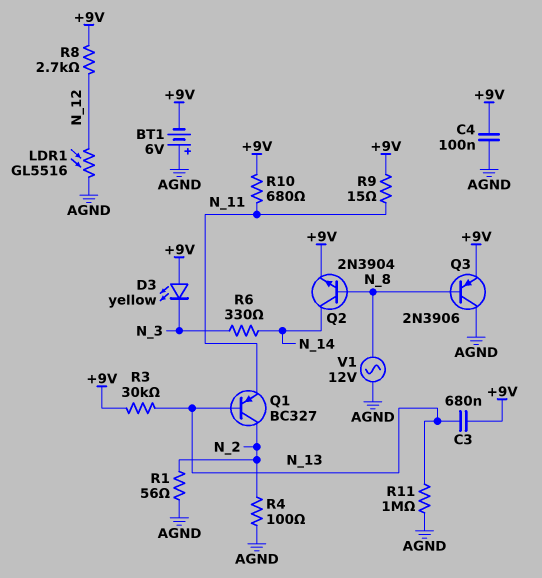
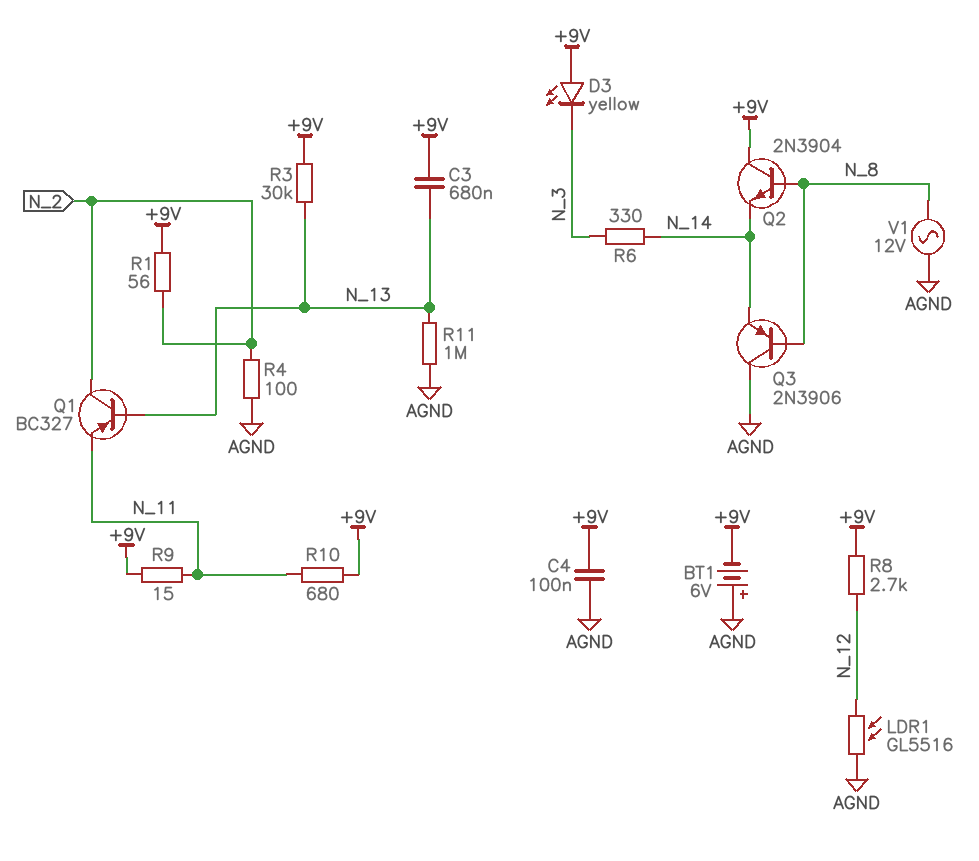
Q2: NPN 2N3904 (B N_8, C N_14, E +9V) -> NPN 2N3904 (B N_8, C +9V, E N_14)
Q3: PNP 2N3906 (B N_8, C AGND, E +9V) -> PNP 2N3906 (B N_8, C AGND, E N_14)
R1: 56 (AGND, N_2) -> 56 (+9V, N_2)

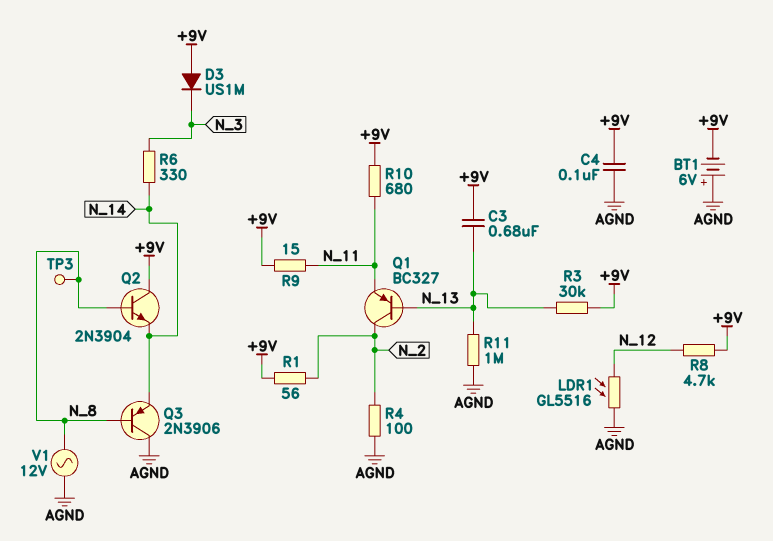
D3: LED yellow (A +9V, K N_3) -> diode US1M (A +9V, K N_3)
R8: 2.7k (+9V, N_12) -> 4.7k (+9V, N_12)
TP3: none -> test point (N_8)

